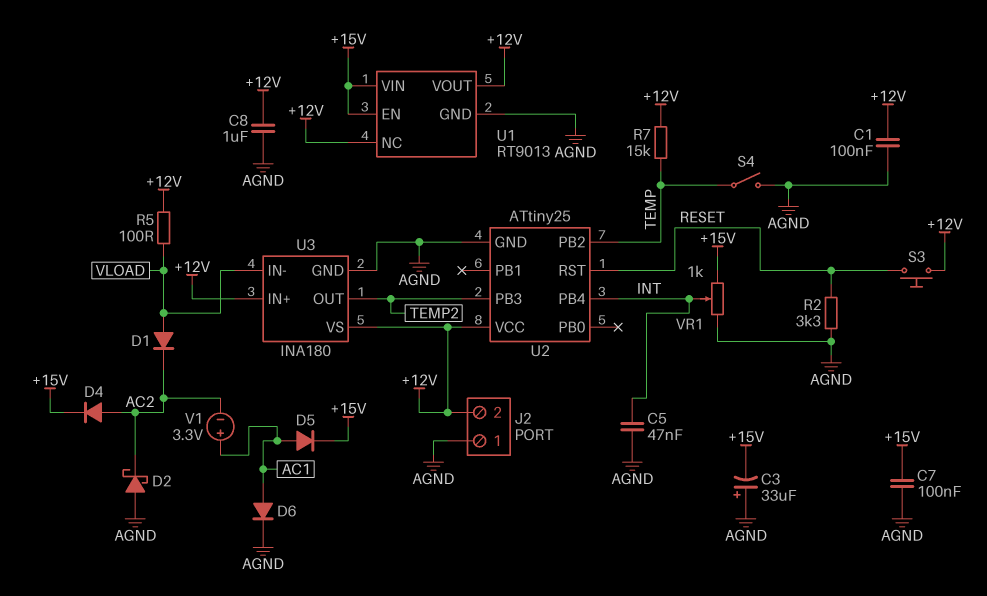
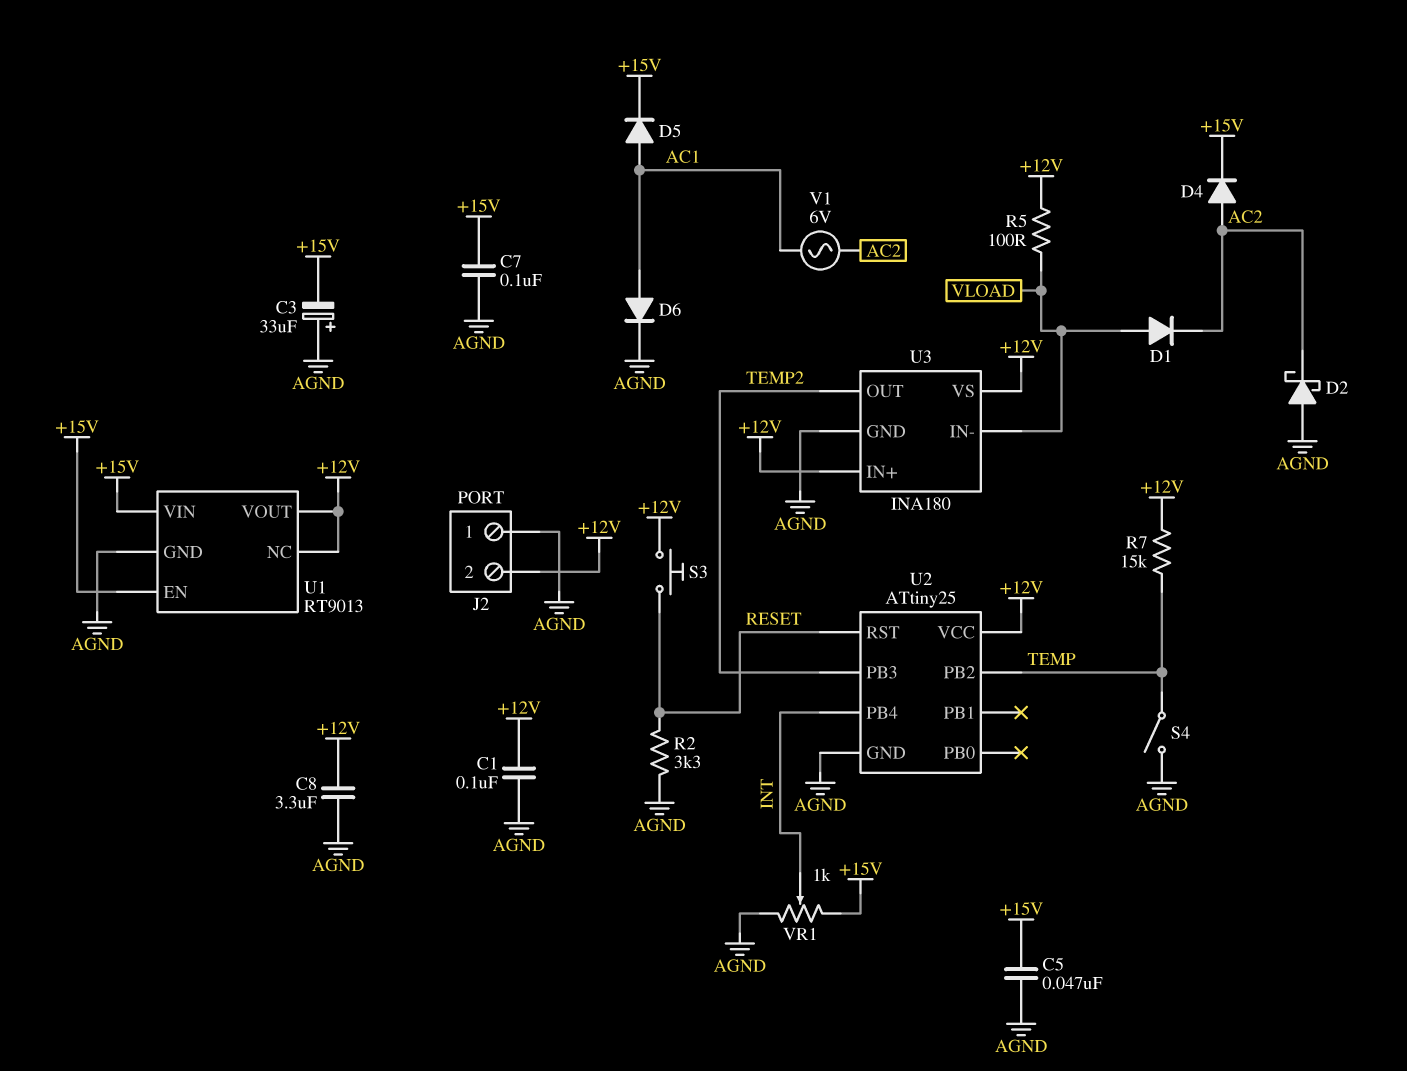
C5: 47nF (AGND, INT) -> 47nF (+15V, AGND)
C8: 1uF (+12V, AGND) -> 3.3uF (+12V, AGND)
V1: 3.3V (plus AC1, minus AC2) -> AC 6V (AC1, AC2)

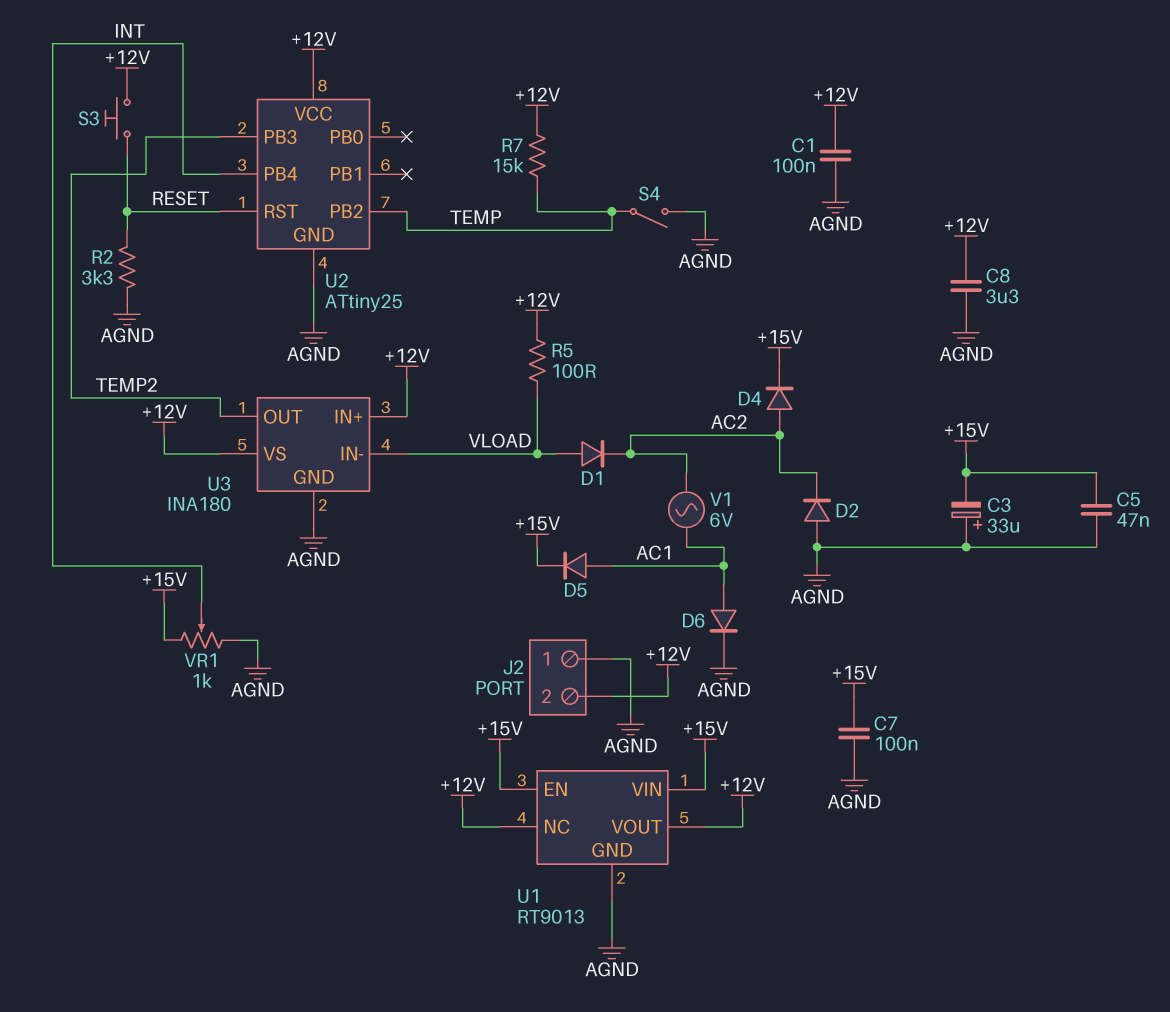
D2: schottky (A AGND, K AC2) -> diode (A AGND, K AC2)

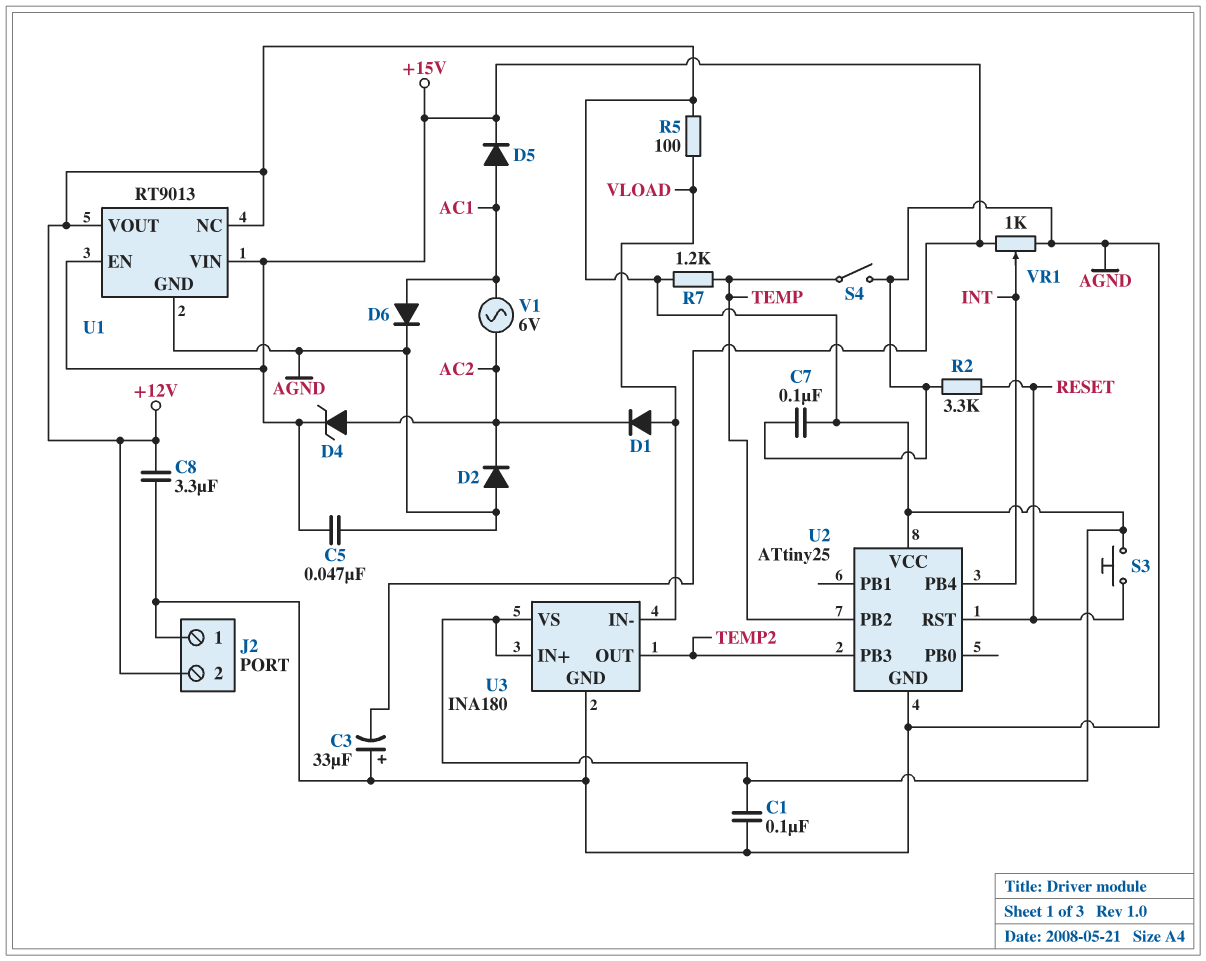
C7: 100nF (+15V, AGND) -> 100nF (+12V, AGND)
D4: diode (A AC2, K +15V) -> zener (A AC2, K +15V)
R7: 15k (+12V, TEMP) -> 1.2k (+12V, TEMP)

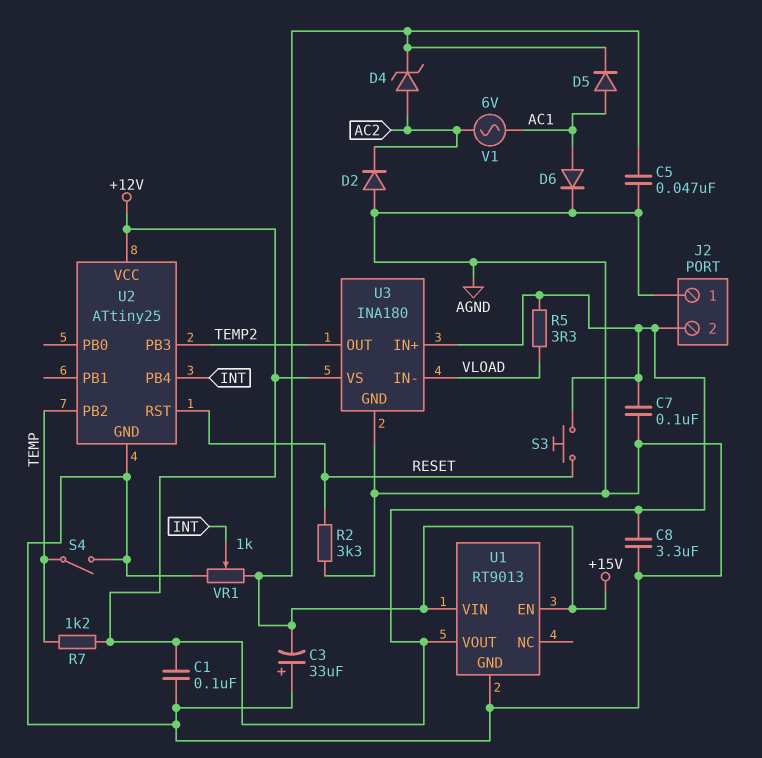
D1: diode (A VLOAD, K AC2) -> none
R5: 100 (+12V, VLOAD) -> 3.3 (+12V, VLOAD)
U1 pin NC: +12V -> none

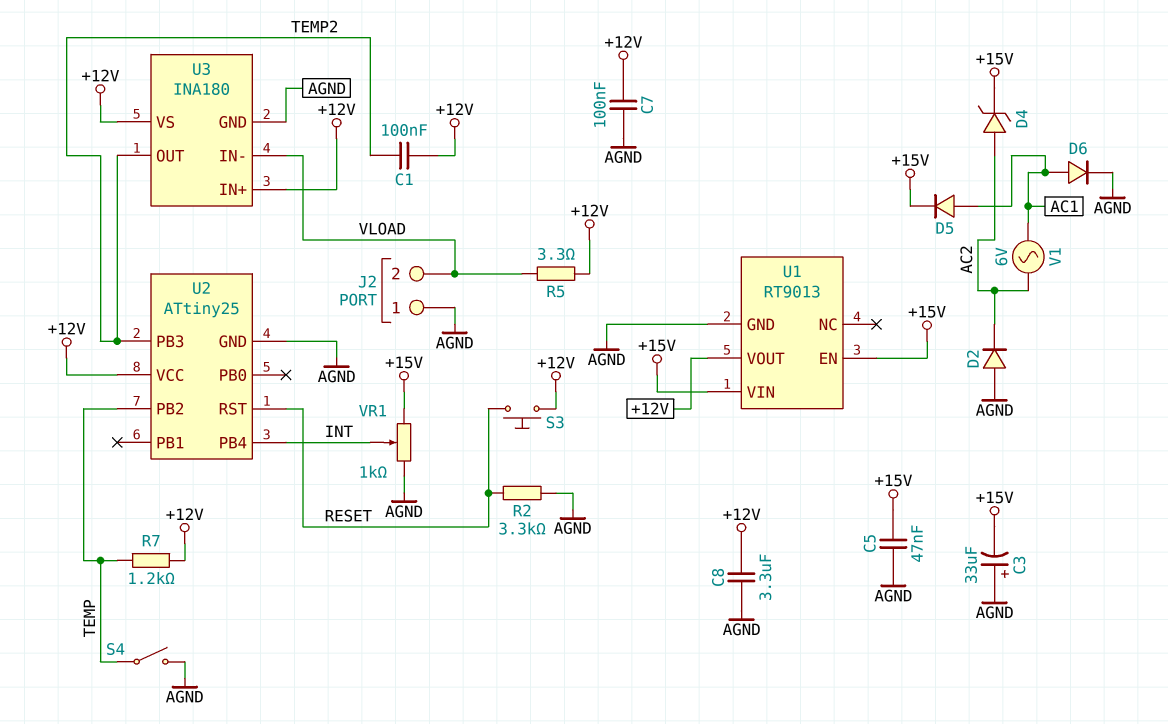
C1: 100nF (+12V, AGND) -> 100nF (+12V, TEMP2)
J2 pin 2: +12V -> VLOAD

